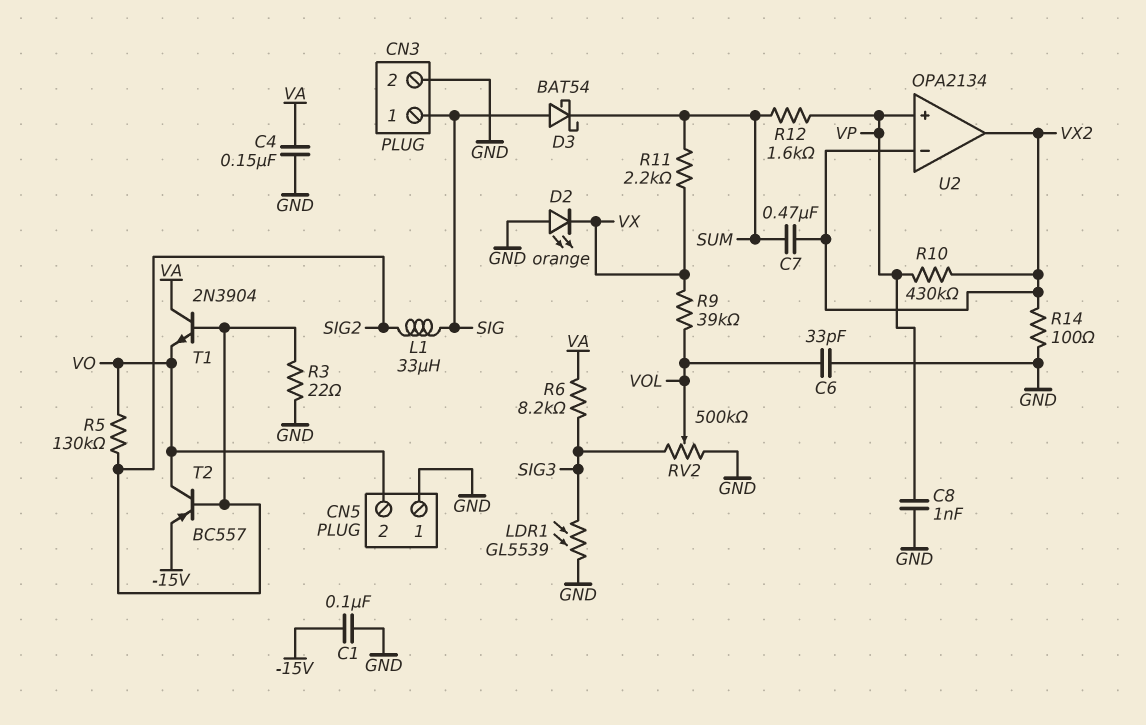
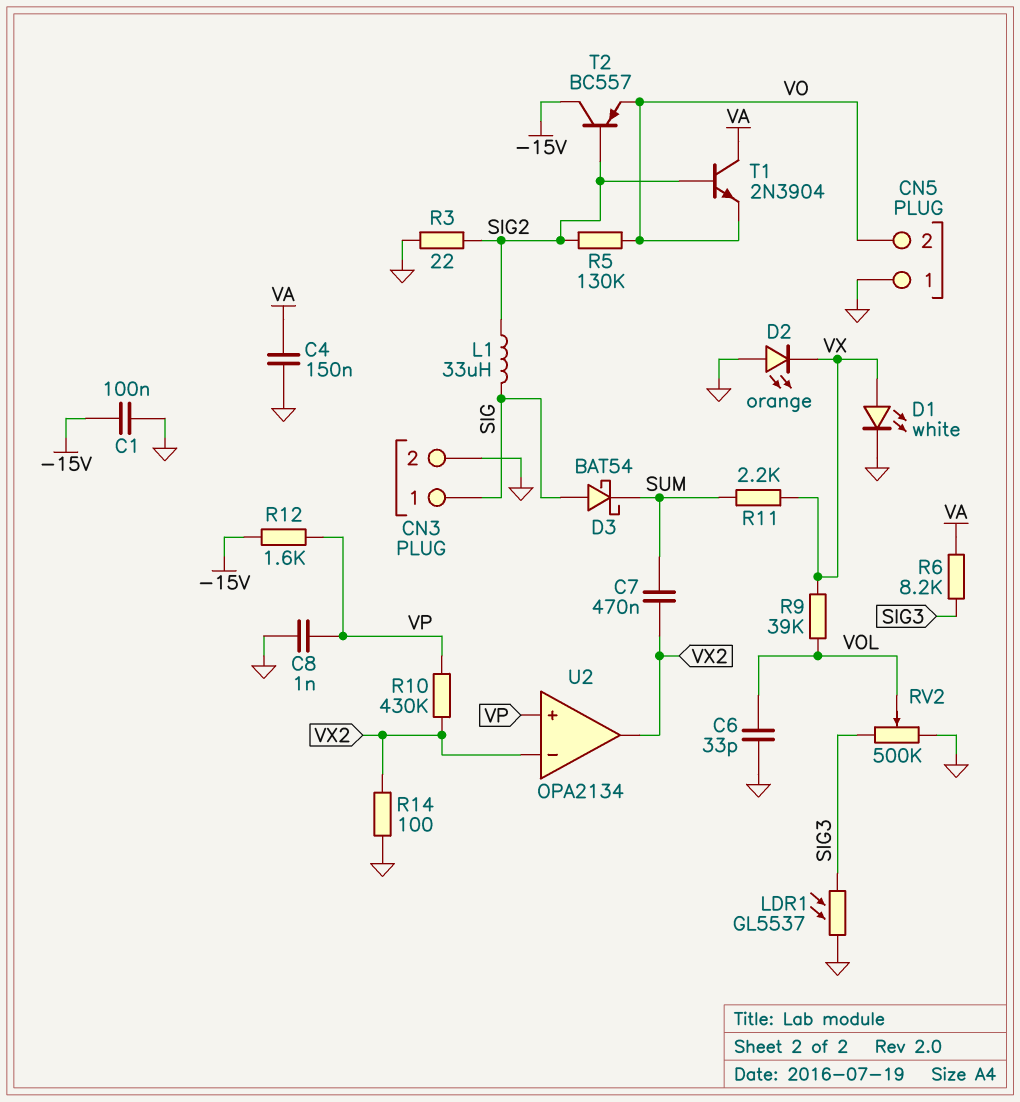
D1: none -> LED white (A VX, K GND)
LDR1: GL5539 (GND, SIG3) -> GL5537 (GND, SIG3)
R12: 1.6k (SUM, VP) -> 1.6k (-15V, VP)
T2: PNP BC557 (B SIG2, C VO, E -15V) -> PNP BC557 (B SIG2, C -15V, E VO)

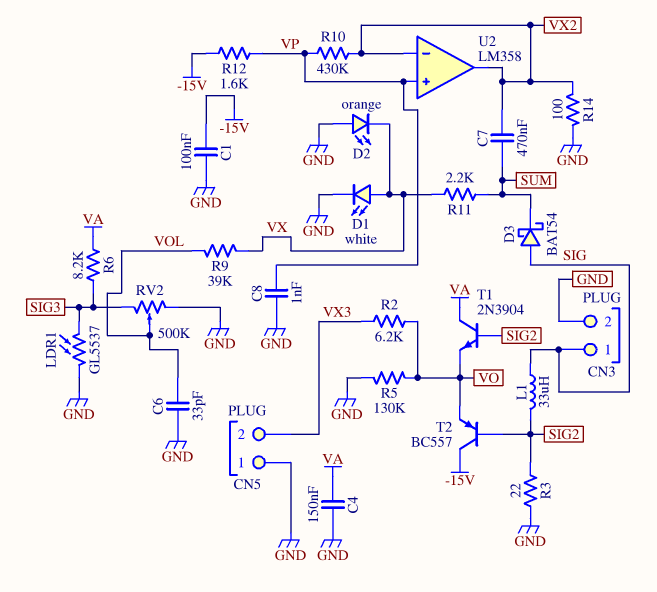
CN5 pin 2: VO -> VX3
R2: none -> 6.2k (VO, VX3)
R5: 130k (SIG2, VO) -> 130k (GND, VO)
U2: OPA2134 -> LM358

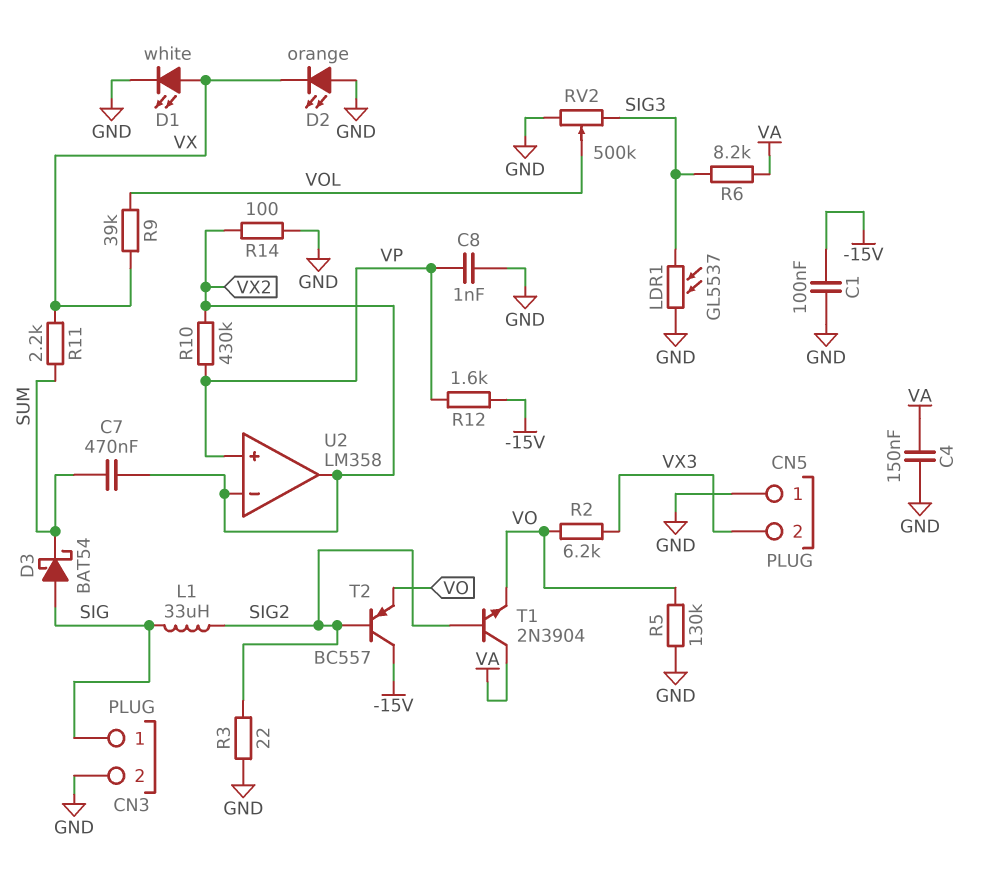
C6: 33pF (GND, VOL) -> none

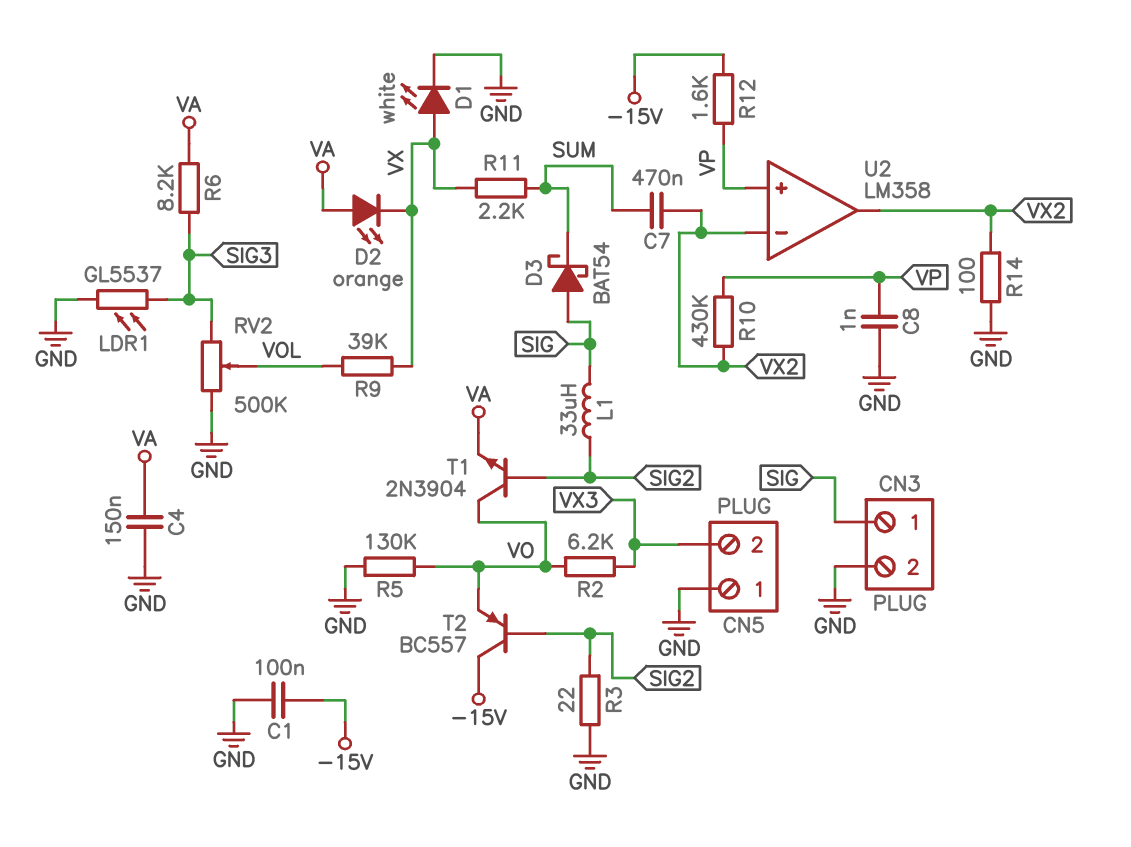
D2: LED orange (A GND, K VX) -> LED orange (A VA, K VX)
T1: NPN 2N3904 (B SIG2, C VA, E VO) -> NPN 2N3904 (B SIG2, C VO, E VA)

